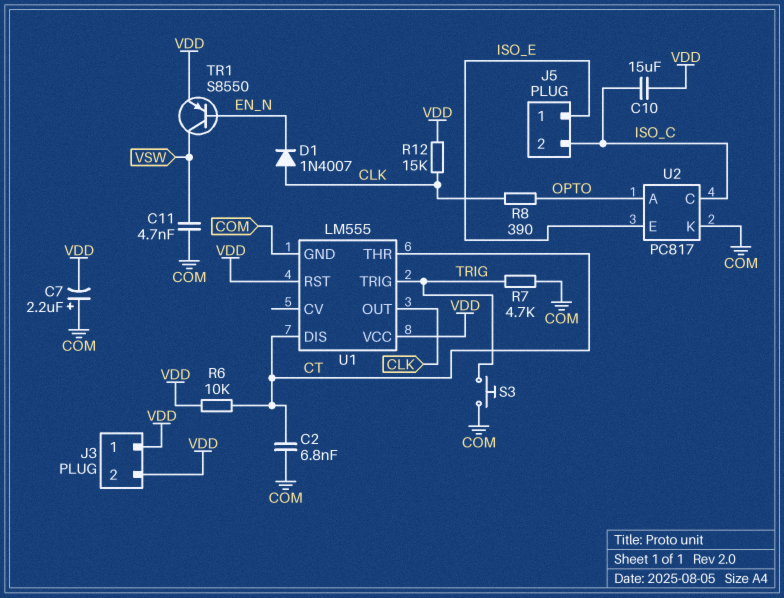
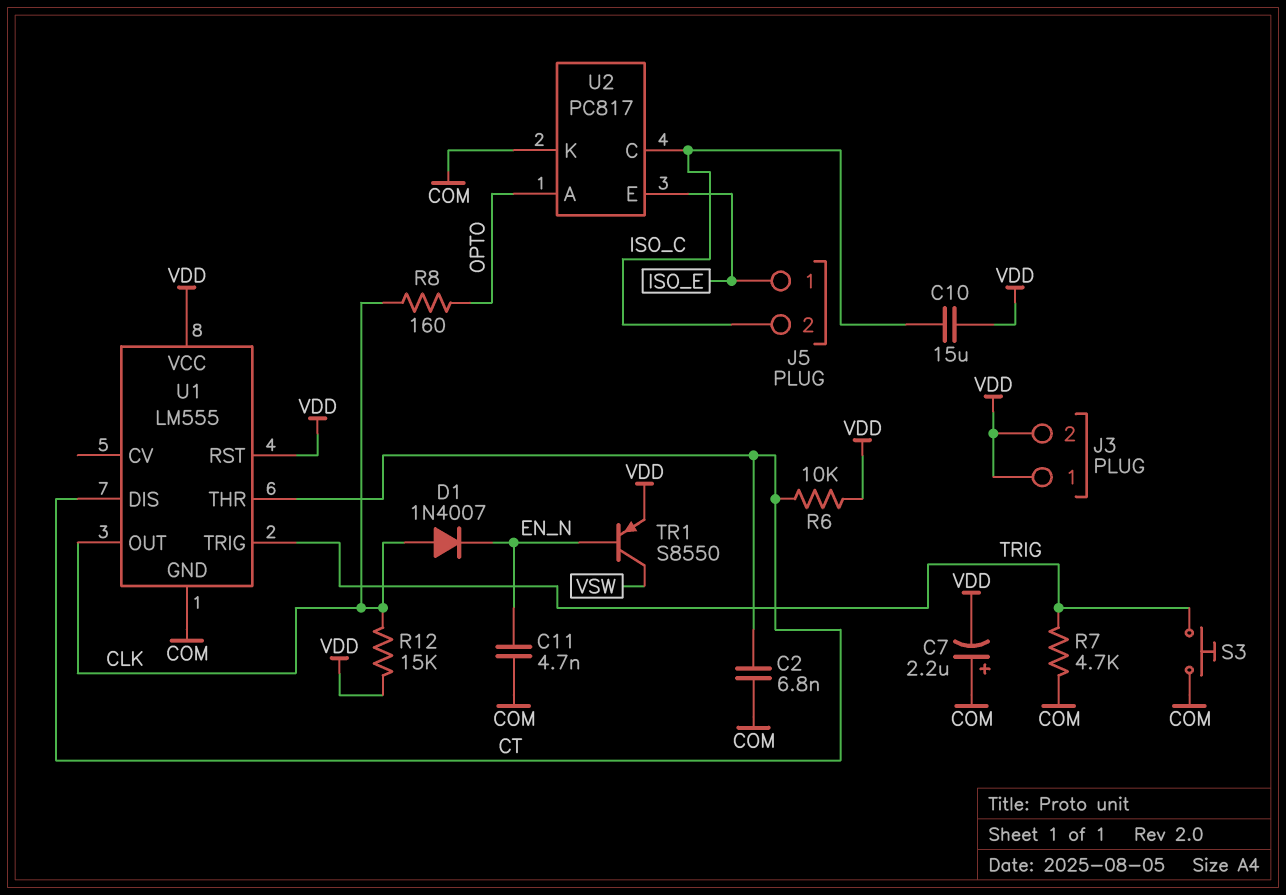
C11: 4.7nF (COM, VSW) -> 4.7nF (COM, EN_N)
R8: 390 (CLK, OPTO) -> 160 (CLK, OPTO)

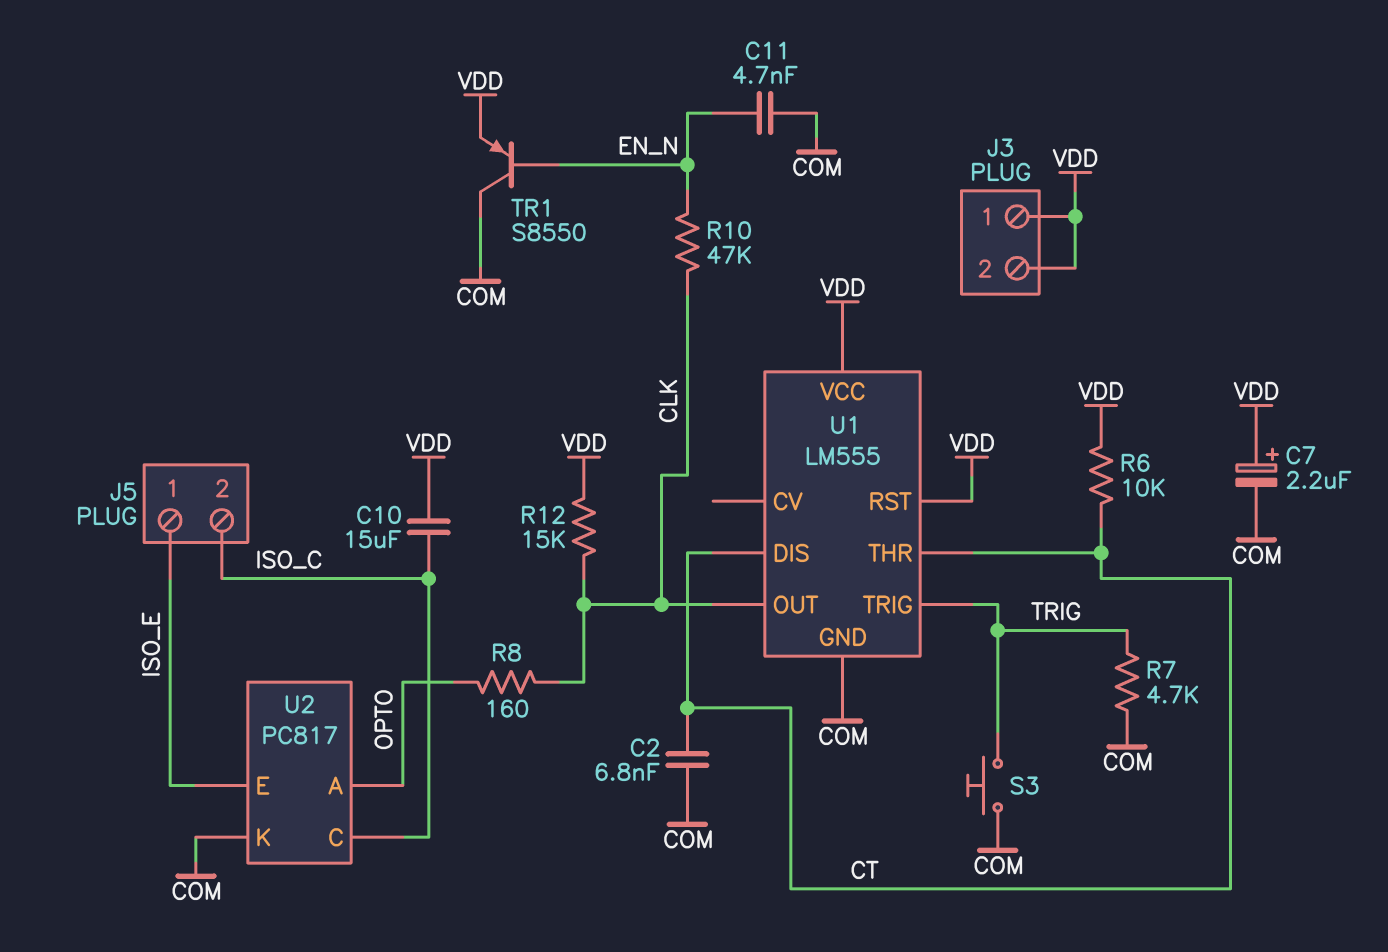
C7: 2.2uF (plus COM, minus VDD) -> 2.2uF (plus VDD, minus COM)
D1: diode 1N4007 (A CLK, K EN_N) -> none
R10: none -> 47k (CLK, EN_N)
TR1: PNP S8550 (B EN_N, C VSW, E VDD) -> PNP S8550 (B EN_N, C COM, E VDD)

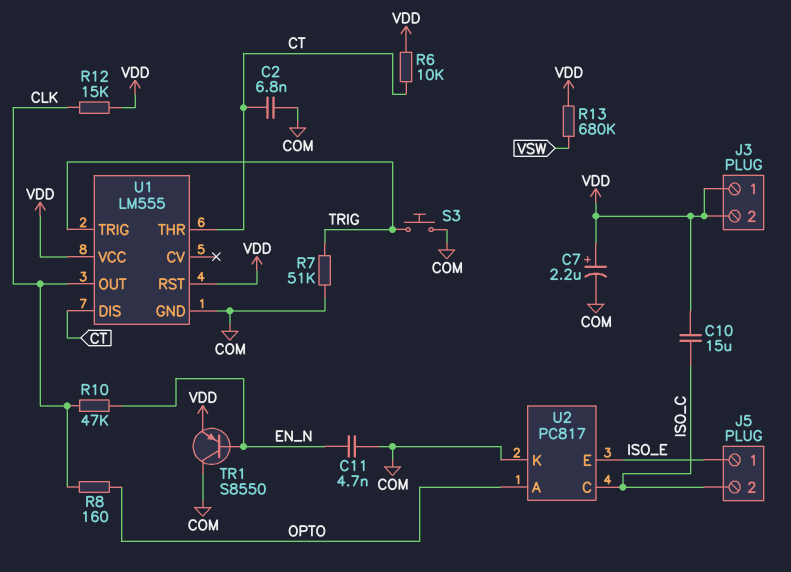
R7: 4.7k (COM, TRIG) -> 51k (COM, TRIG)
R13: none -> 680k (VDD, VSW)

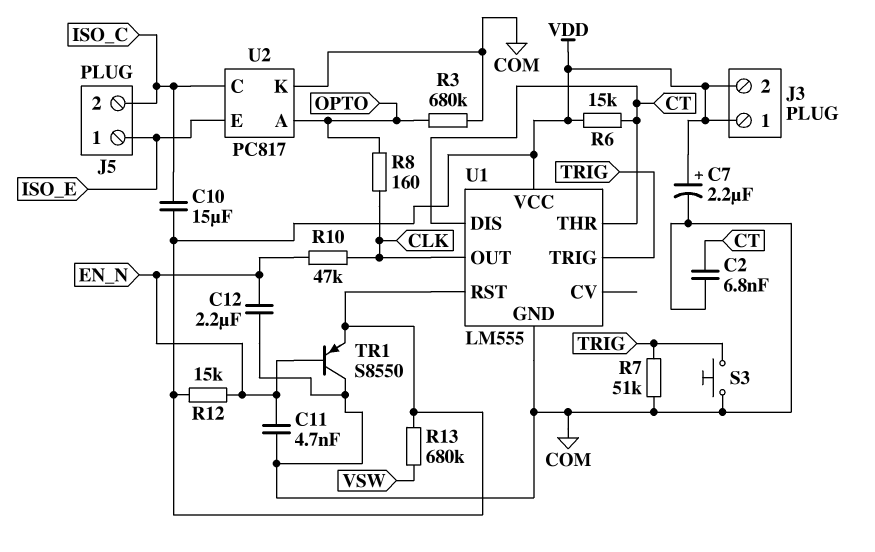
C12: none -> 2.2uF (COM, EN_N)
R3: none -> 680k (COM, OPTO)
R6: 10k (CT, VDD) -> 15k (CT, VDD)
R12: 15k (CLK, VDD) -> 15k (EN_N, VDD)

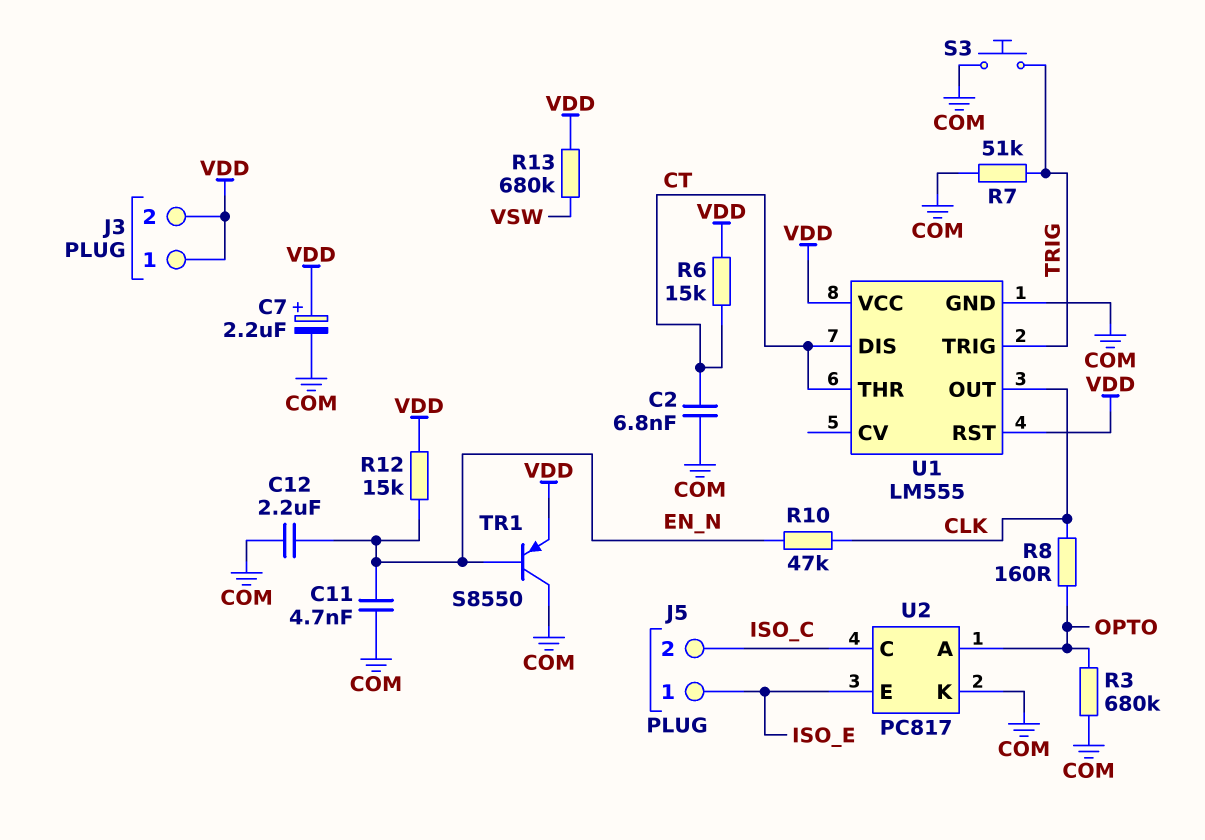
C10: 15uF (ISO_C, VDD) -> none

